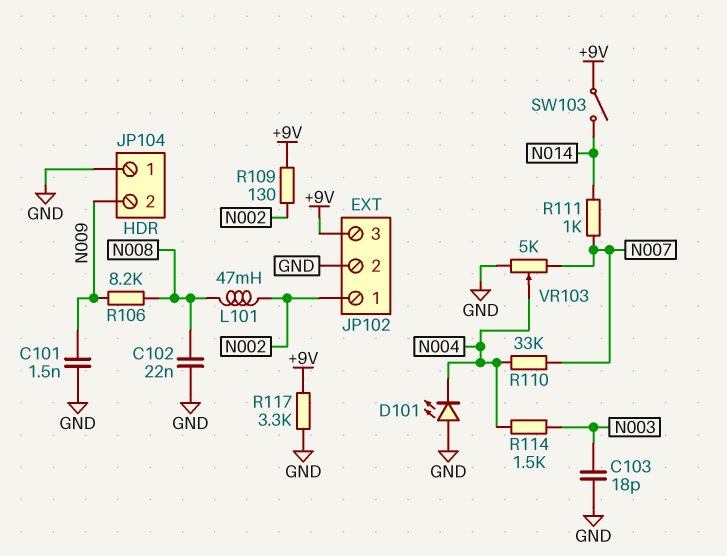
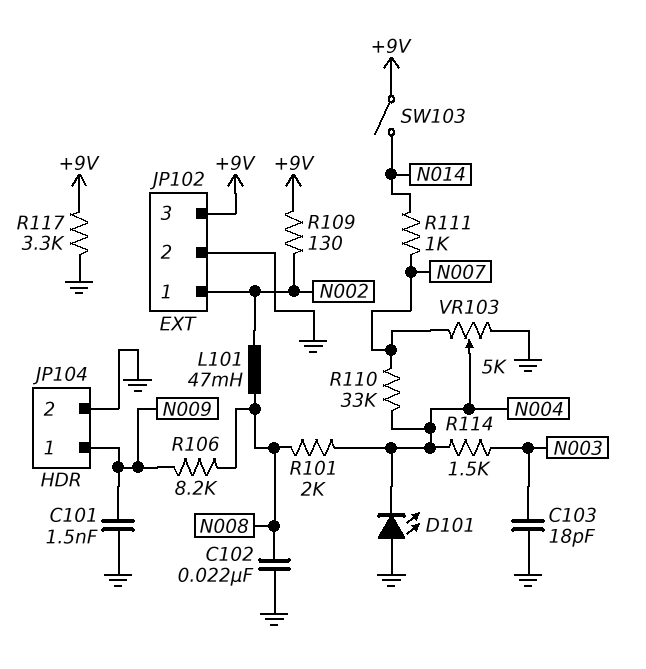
JP104 pin 1: GND -> N009
JP104 pin 2: N009 -> GND
R101: none -> 2k (N004, N008)

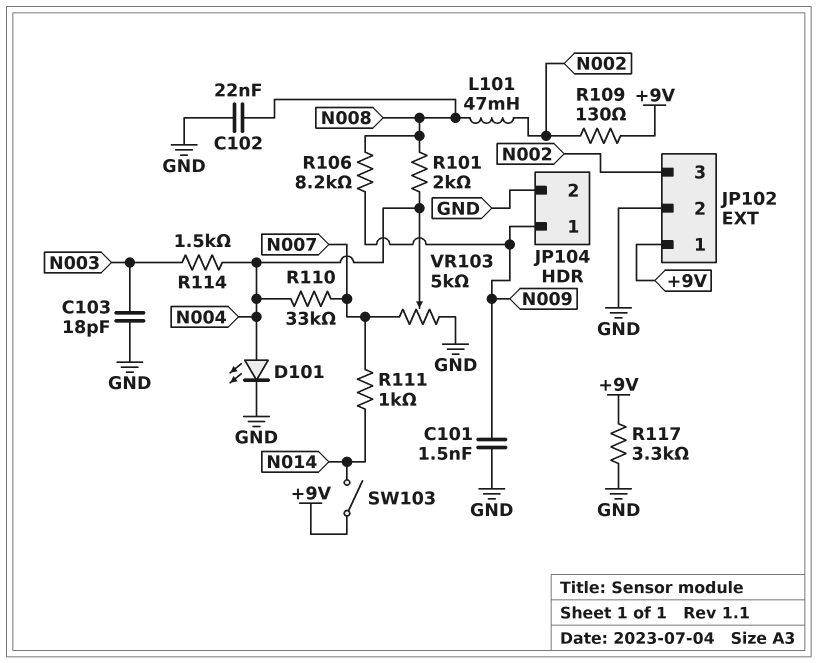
D101: LED (A GND, K N004) -> LED (A N004, K GND)
JP102 pin 1: N002 -> +9V
JP102 pin 3: +9V -> N002

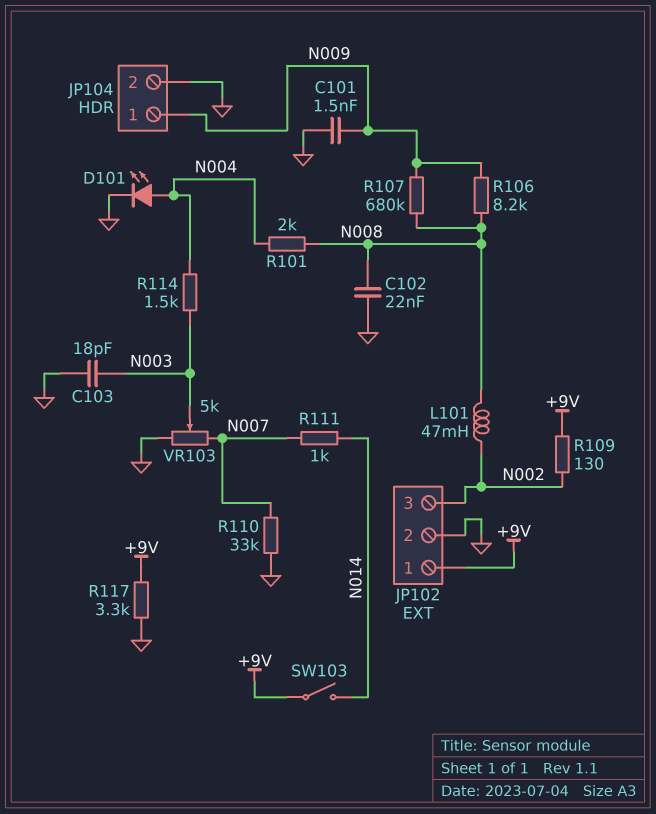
R107: none -> 680k (N008, N009)
R110: 33k (N004, N007) -> 33k (GND, N007)
VR103: 5k (GND, N007, wiper N004) -> 5k (GND, N007, wiper N003)

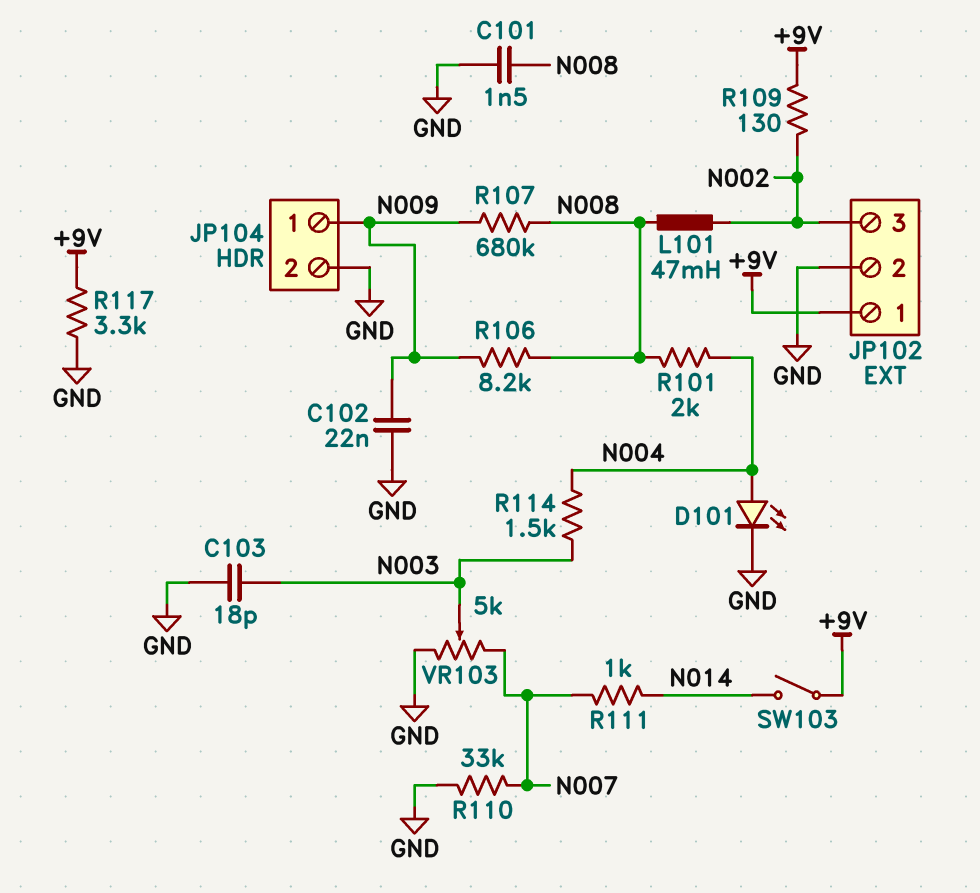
C101: 1.5nF (GND, N009) -> 1.5nF (GND, N008)
C102: 22nF (GND, N008) -> 22nF (GND, N009)

